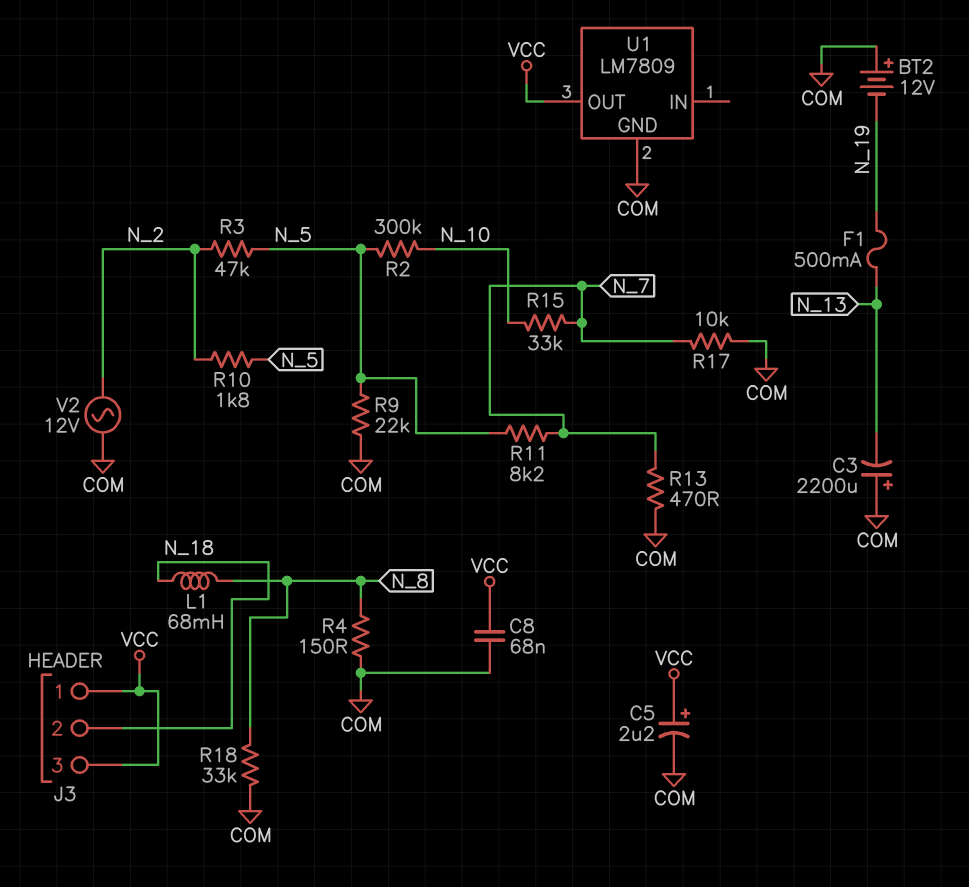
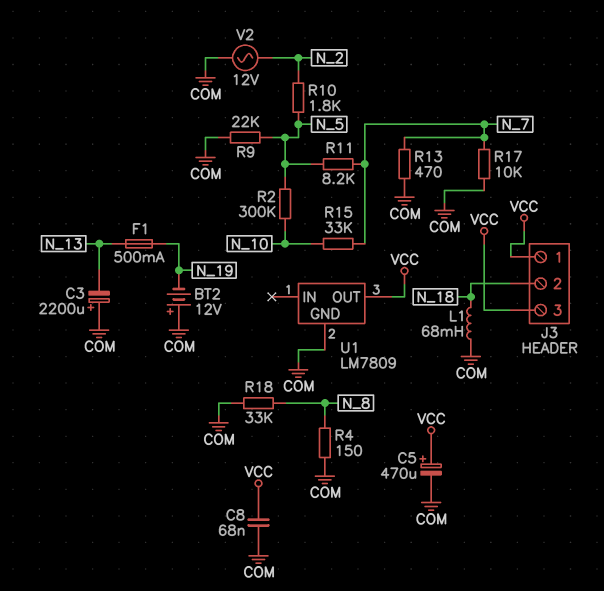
C5: 2.2uF (plus VCC, minus COM) -> 470uF (plus VCC, minus COM)
L1: 68mH (N_8, N_18) -> 68mH (COM, N_18)
R3: 47k (N_2, N_5) -> none

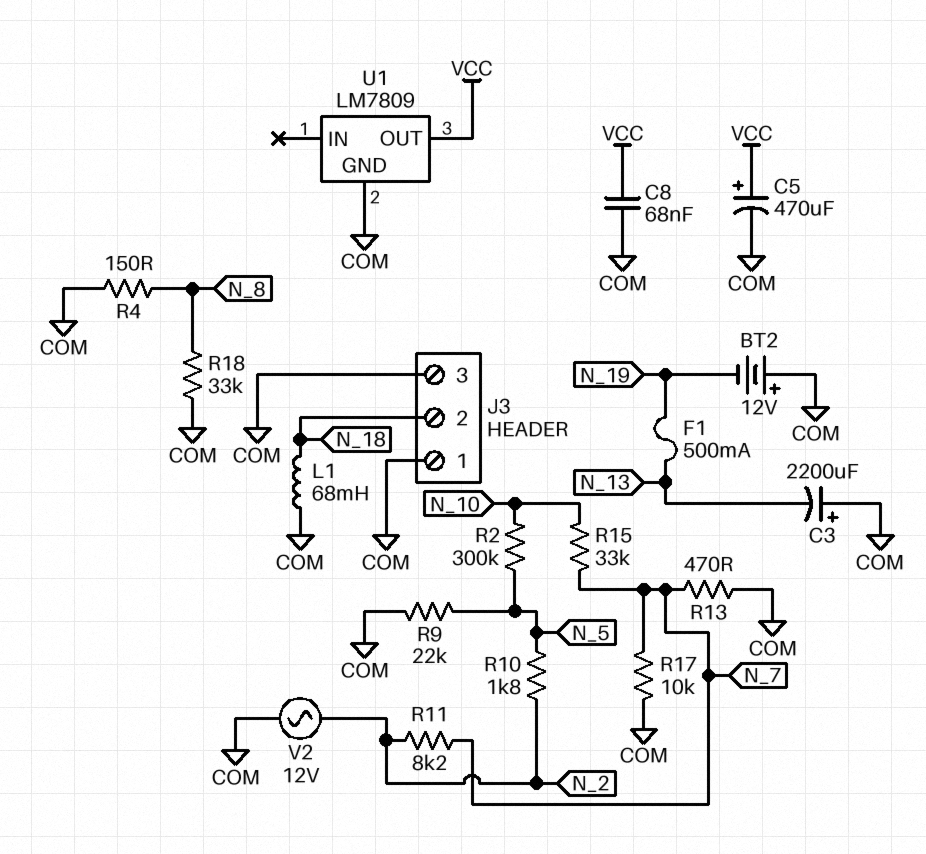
J3 pin 1: VCC -> COM
J3 pin 3: VCC -> COM
R11: 8.2k (N_5, N_7) -> 8.2k (N_2, N_7)

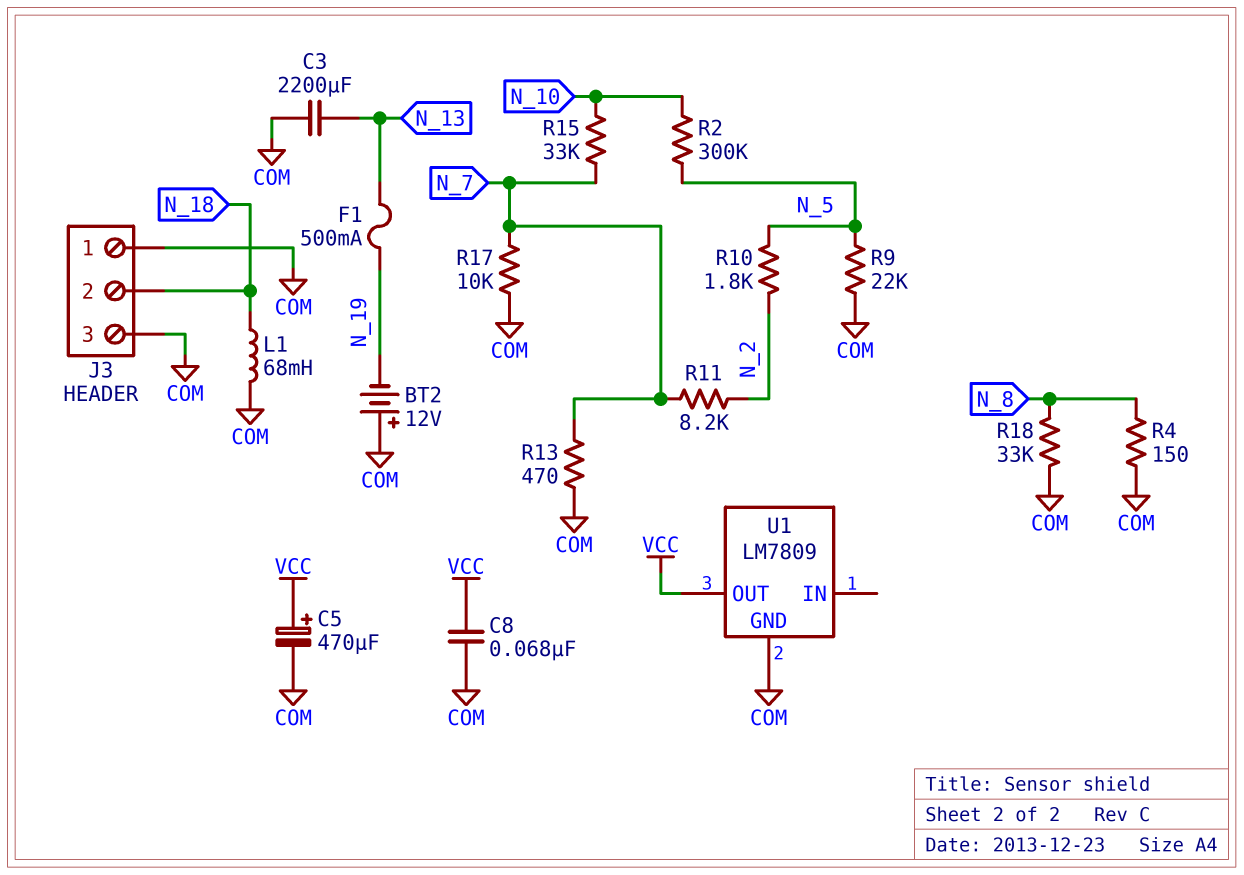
C3: 2200uF (plus COM, minus N_13) -> 2200uF (COM, N_13)
V2: AC 12V (COM, N_2) -> none

